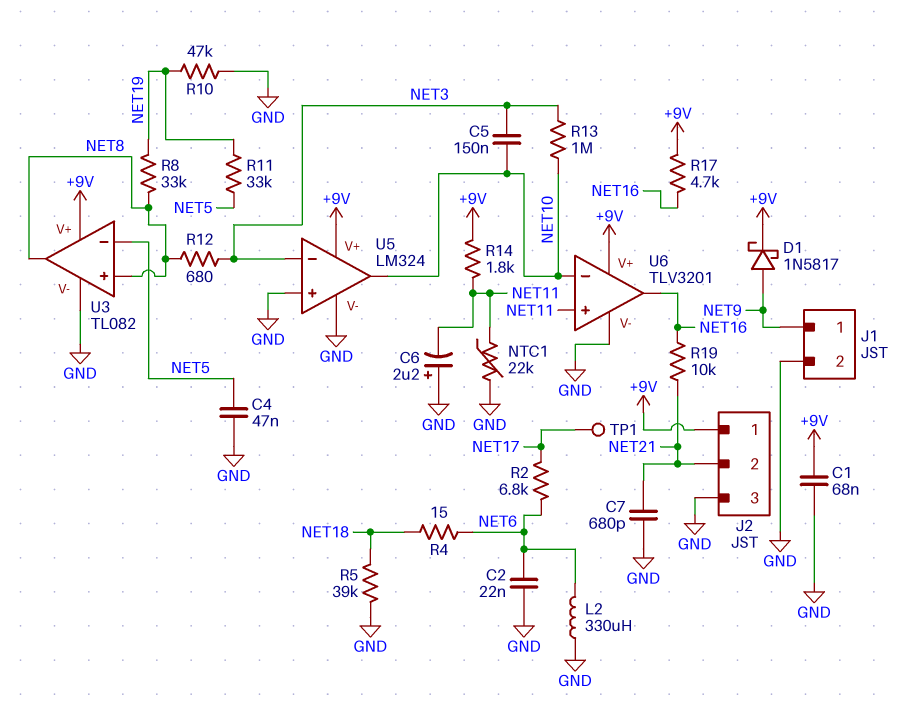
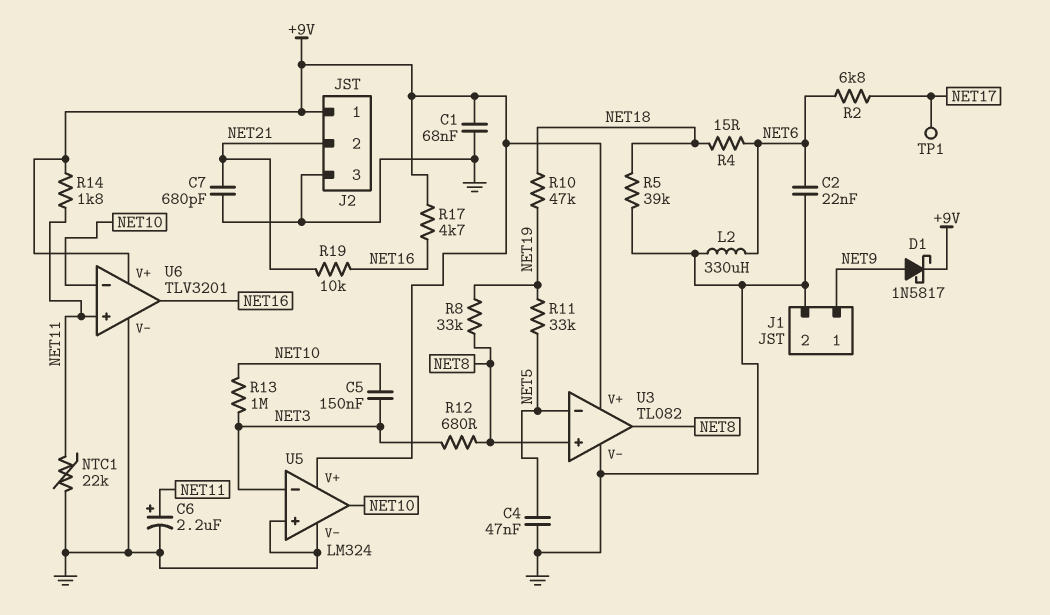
C6: 2.2uF (plus GND, minus NET11) -> 2.2uF (plus NET11, minus GND)
R10: 47k (GND, NET19) -> 47k (NET18, NET19)

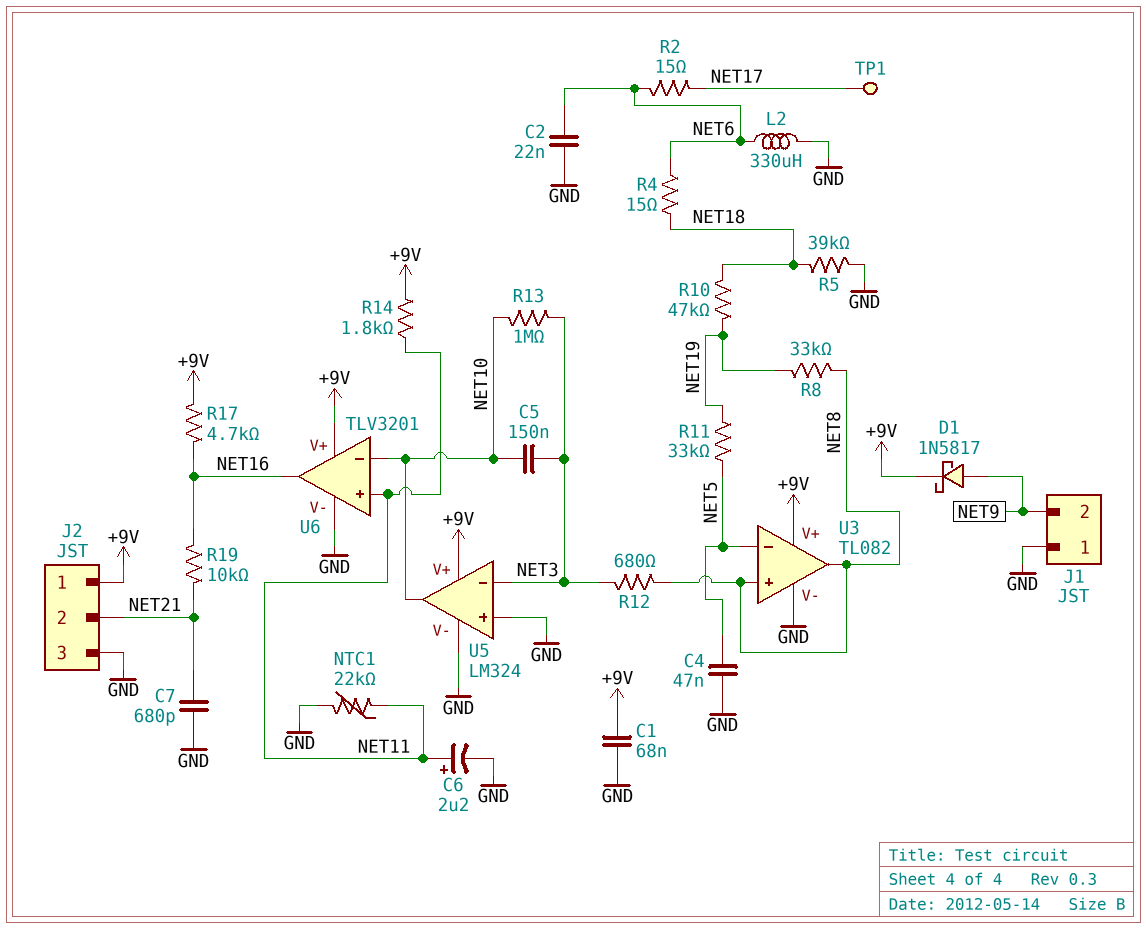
J1 pin 1: NET9 -> GND
J1 pin 2: GND -> NET9
R2: 6.8k (NET6, NET17) -> 15 (NET6, NET17)

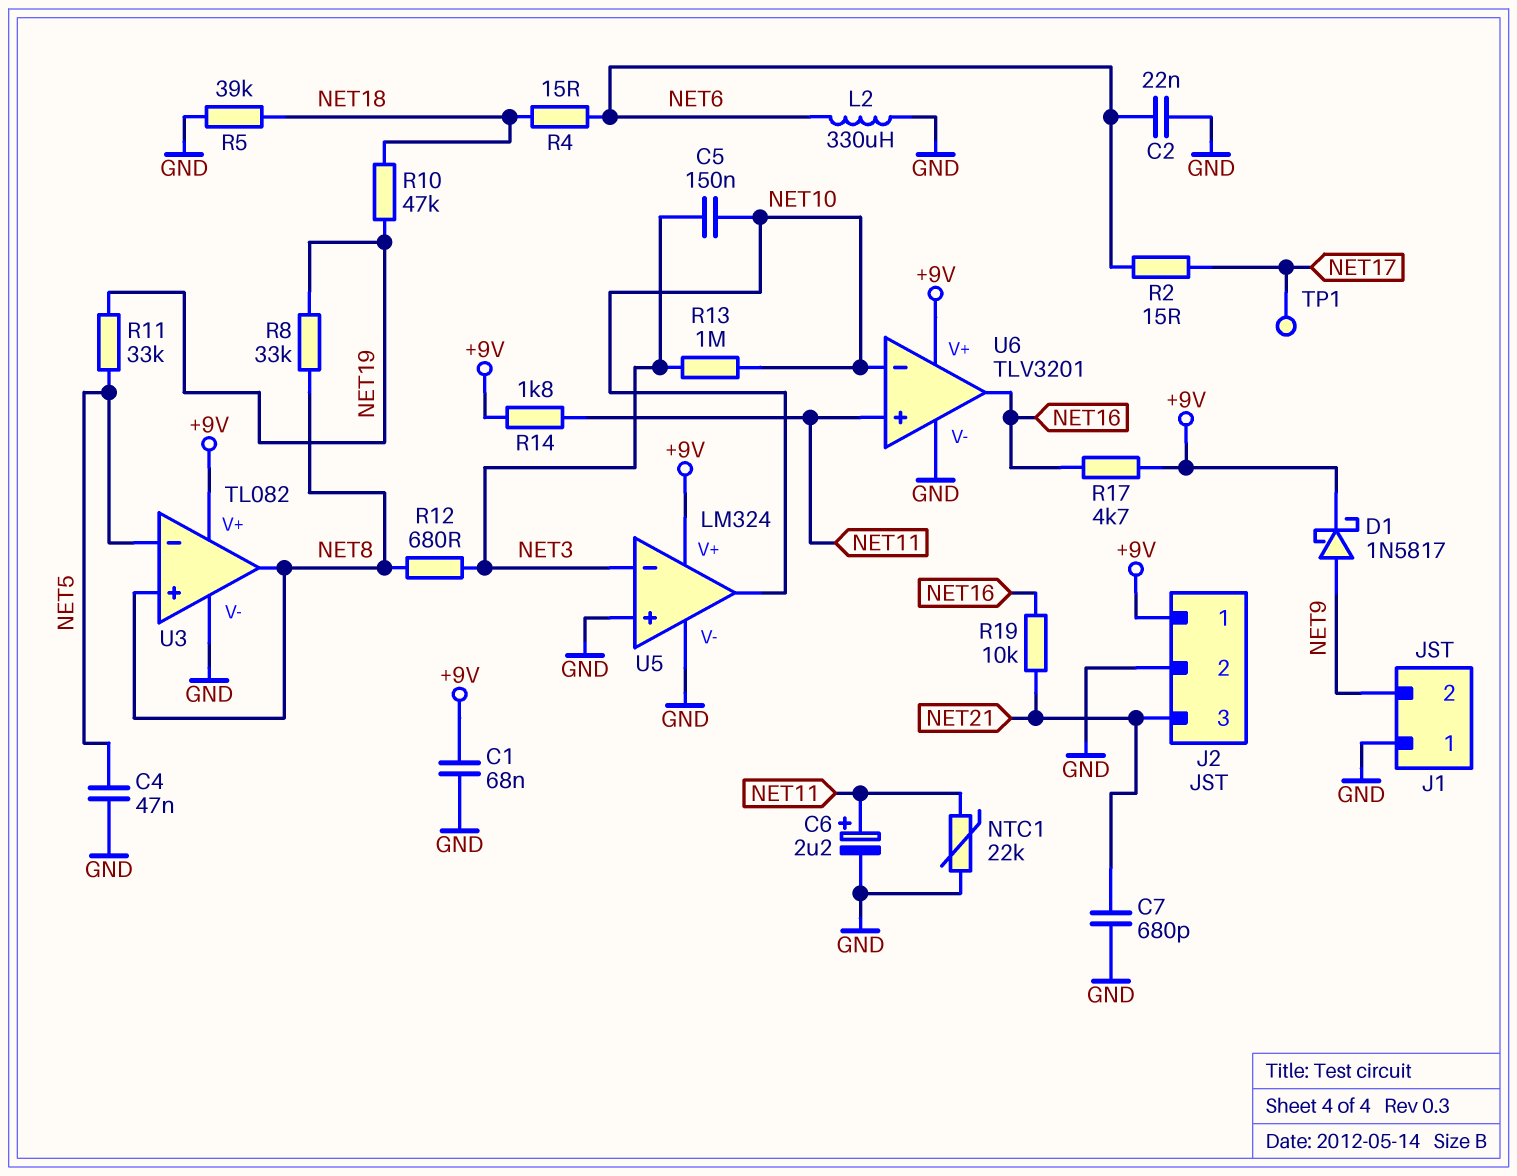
J2 pin 2: NET21 -> GND
J2 pin 3: GND -> NET21

